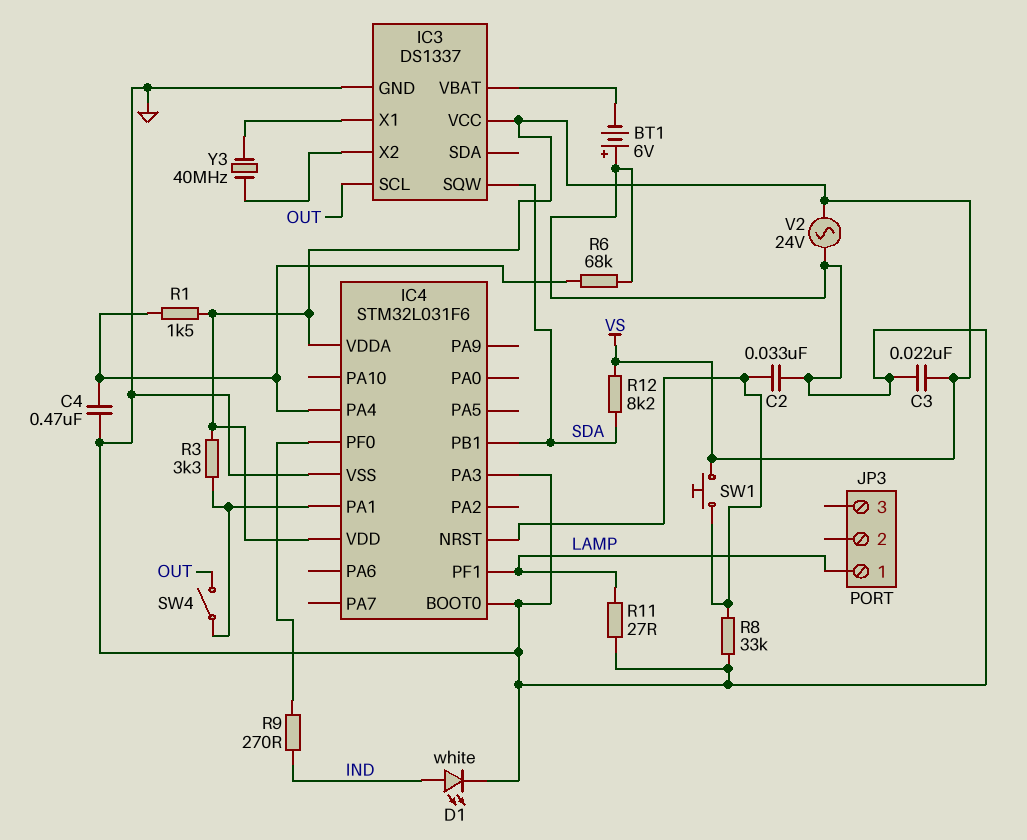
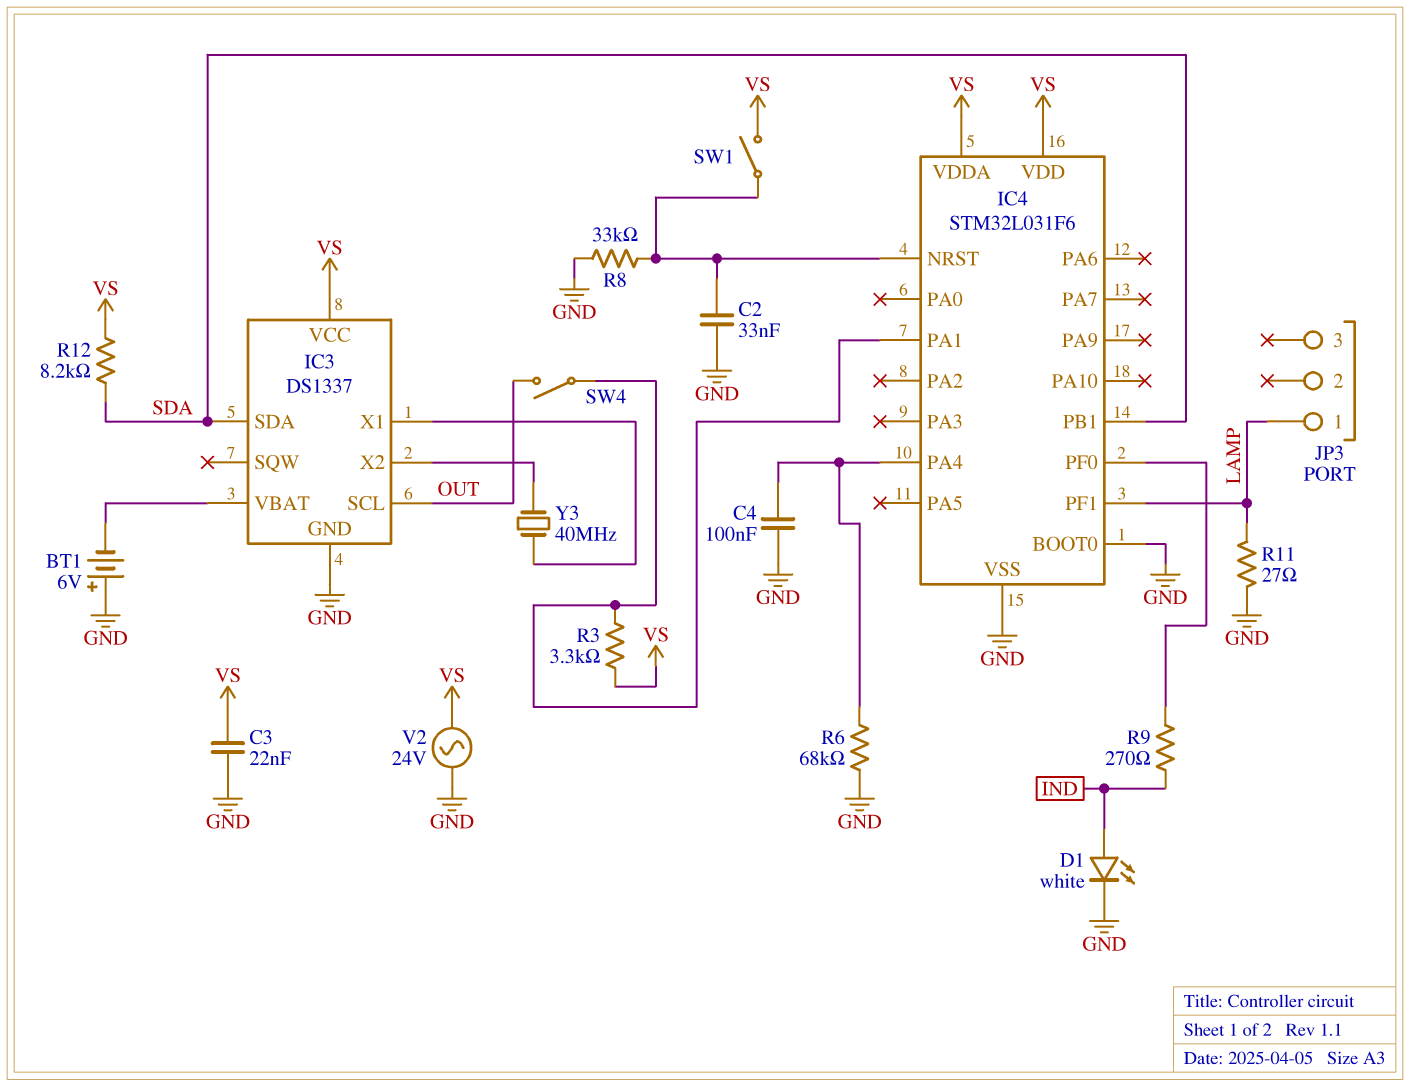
C4: 470nF (GND, IC4/PA4) -> 100nF (GND, IC4/PA4)
IC3 pin SDA: none -> SDA
IC3 pin SQW: SDA -> none
IC4 pin PA3: GND -> none
R1: 1.5k (IC4/PA4, VS) -> none
SW1: button (IC4/NRST, VS) -> switch (IC4/NRST, VS)

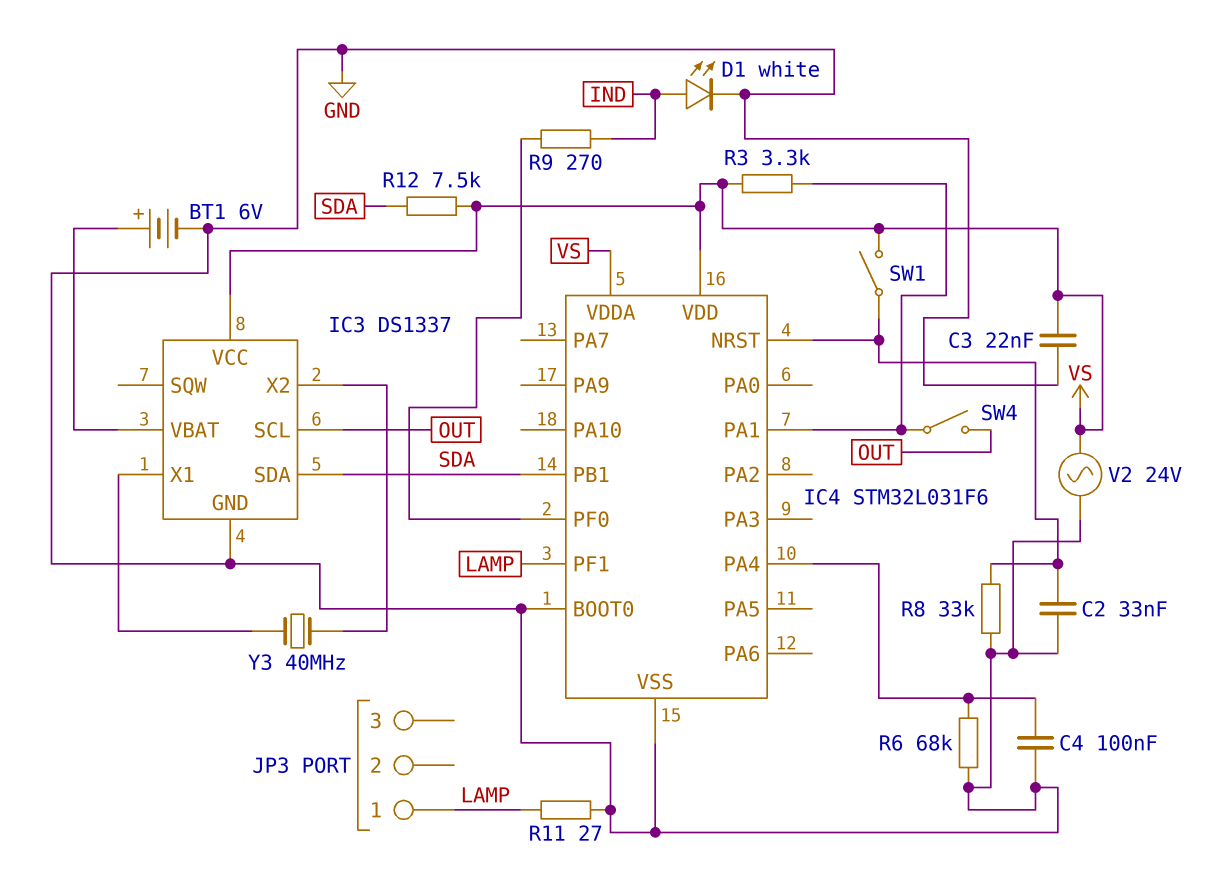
BT1: 6V (plus GND, minus IC3/VBAT) -> 6V (plus IC3/VBAT, minus GND)
R12: 8.2k (SDA, VS) -> 7.5k (SDA, VS)

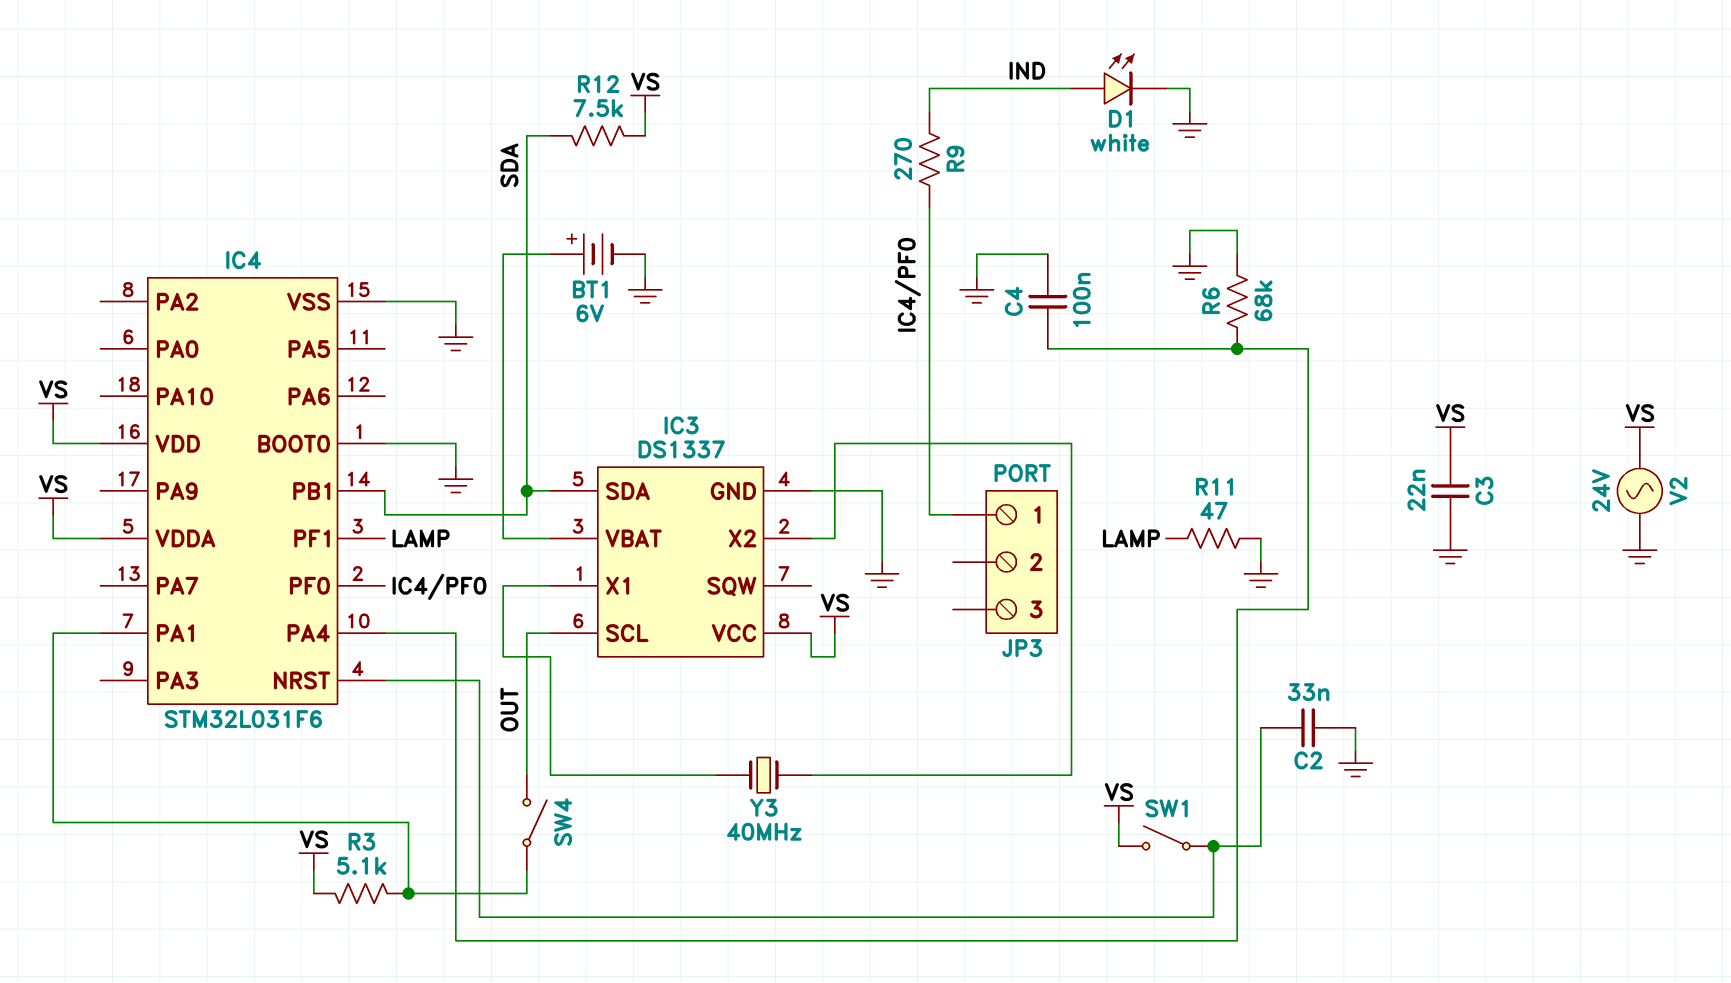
JP3 pin 1: LAMP -> IC4/PF0
R3: 3.3k (IC4/PA1, VS) -> 5.1k (IC4/PA1, VS)
R8: 33k (GND, IC4/NRST) -> none
R11: 27 (GND, LAMP) -> 47 (GND, LAMP)

